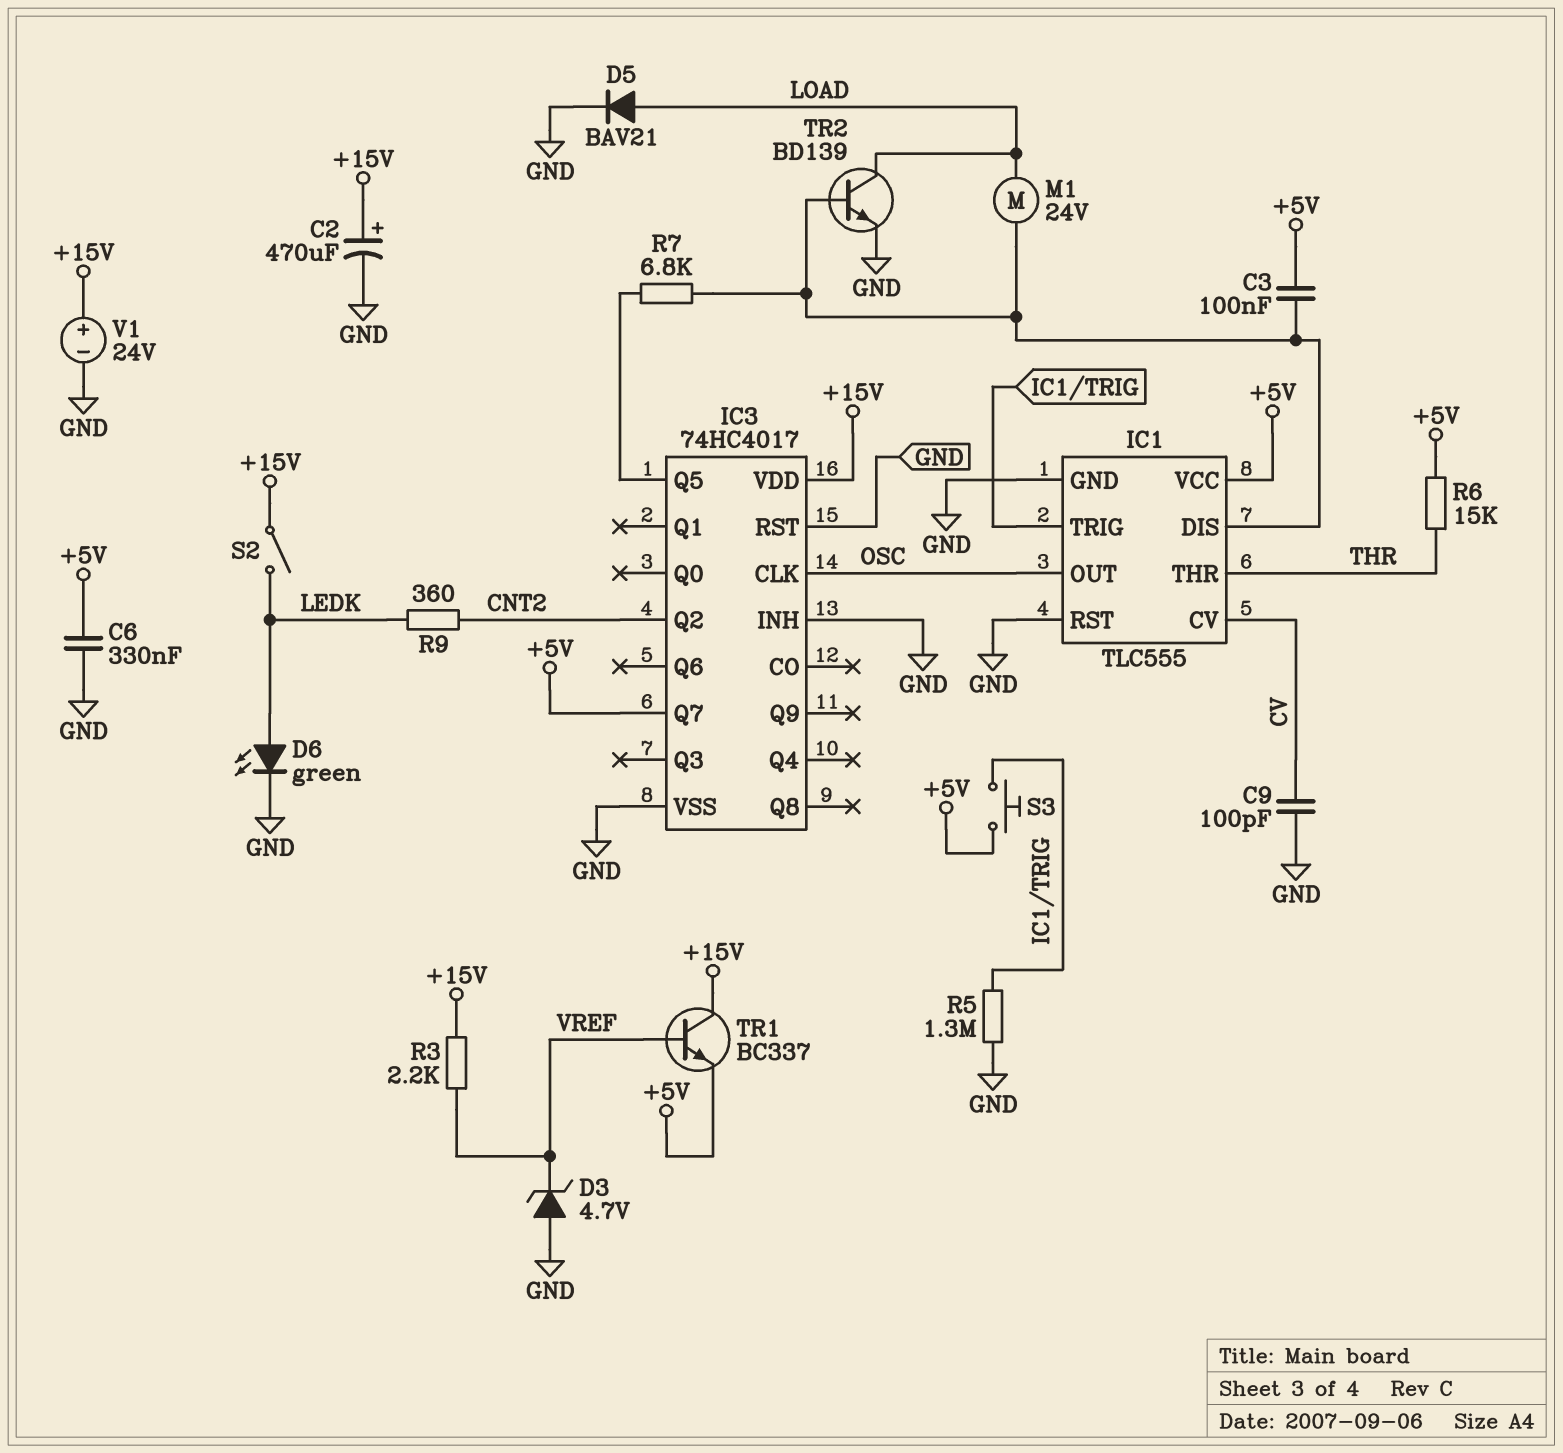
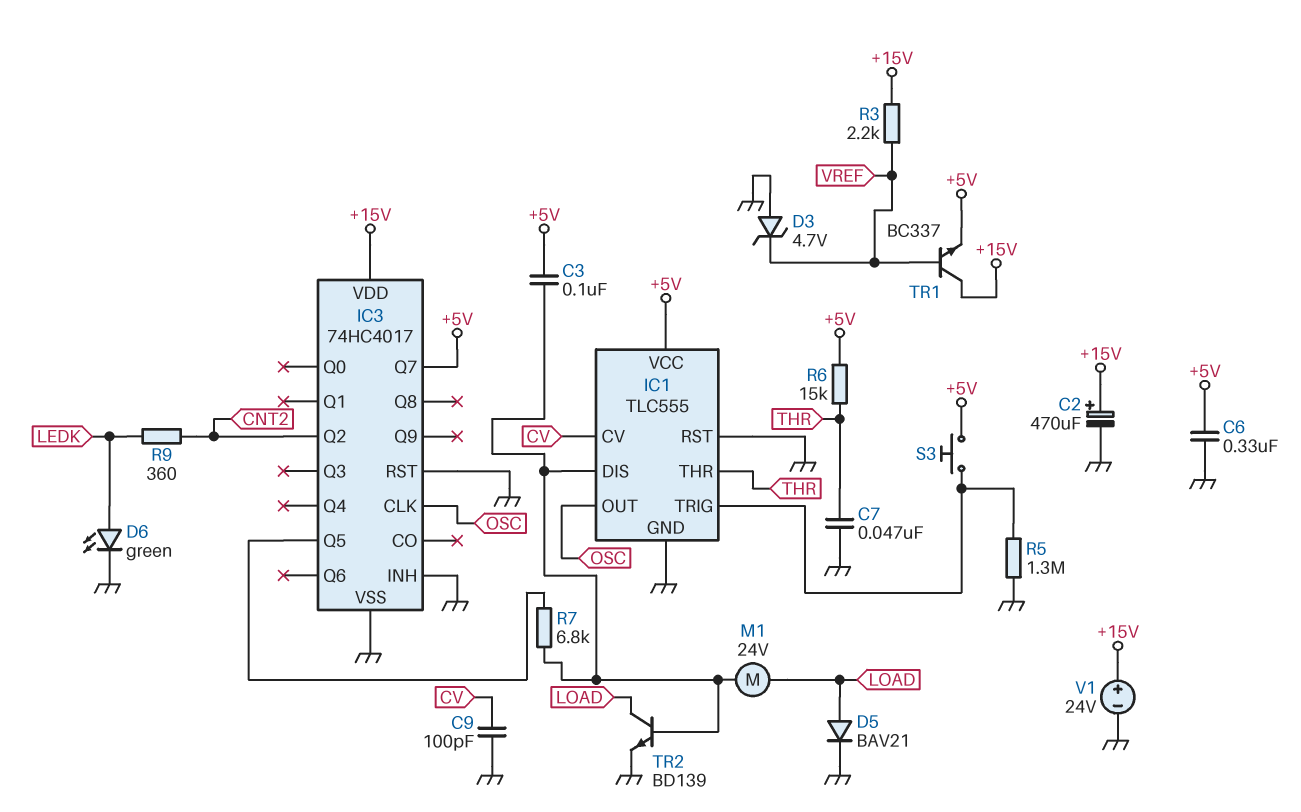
C7: none -> 47nF (GND, THR)
S2: switch (+15V, LEDK) -> none

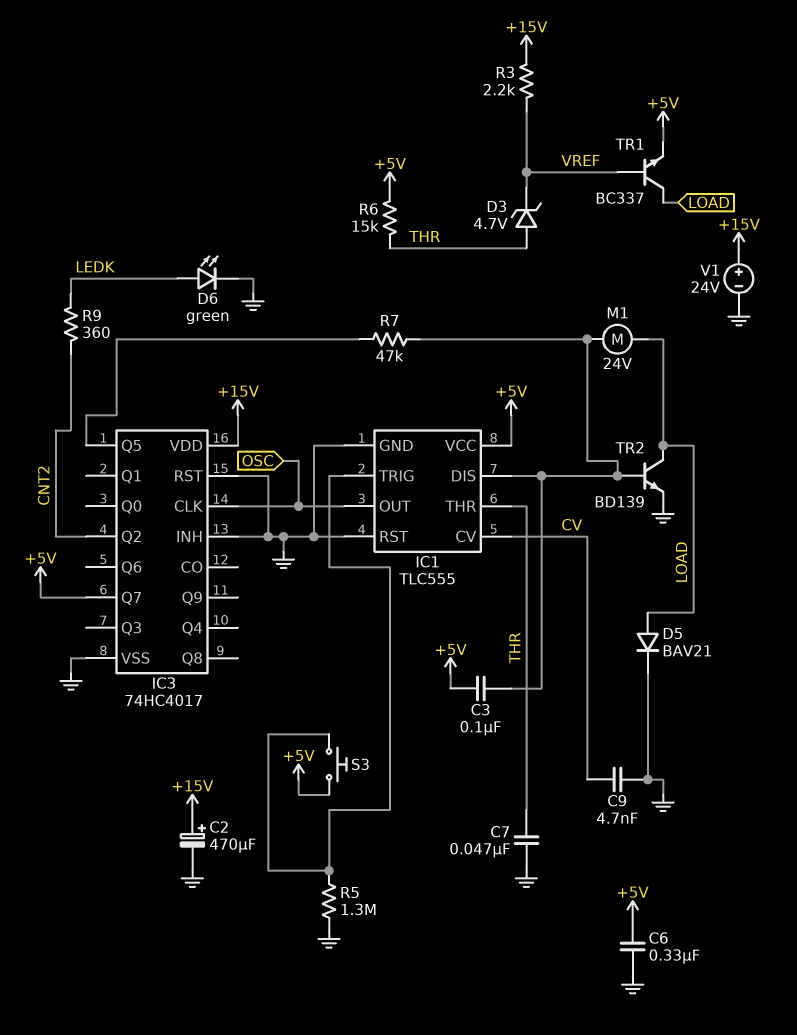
C9: 100pF (CV, GND) -> 4.7nF (CV, GND)
D3: zener 4.7V (A GND, K VREF) -> zener 4.7V (A THR, K VREF)
R7: 6.8k (IC1/DIS, IC3/Q5) -> 47k (IC1/DIS, IC3/Q5)
TR1: NPN BC337 (B VREF, C +15V, E +5V) -> NPN BC337 (B VREF, C LOAD, E +5V)

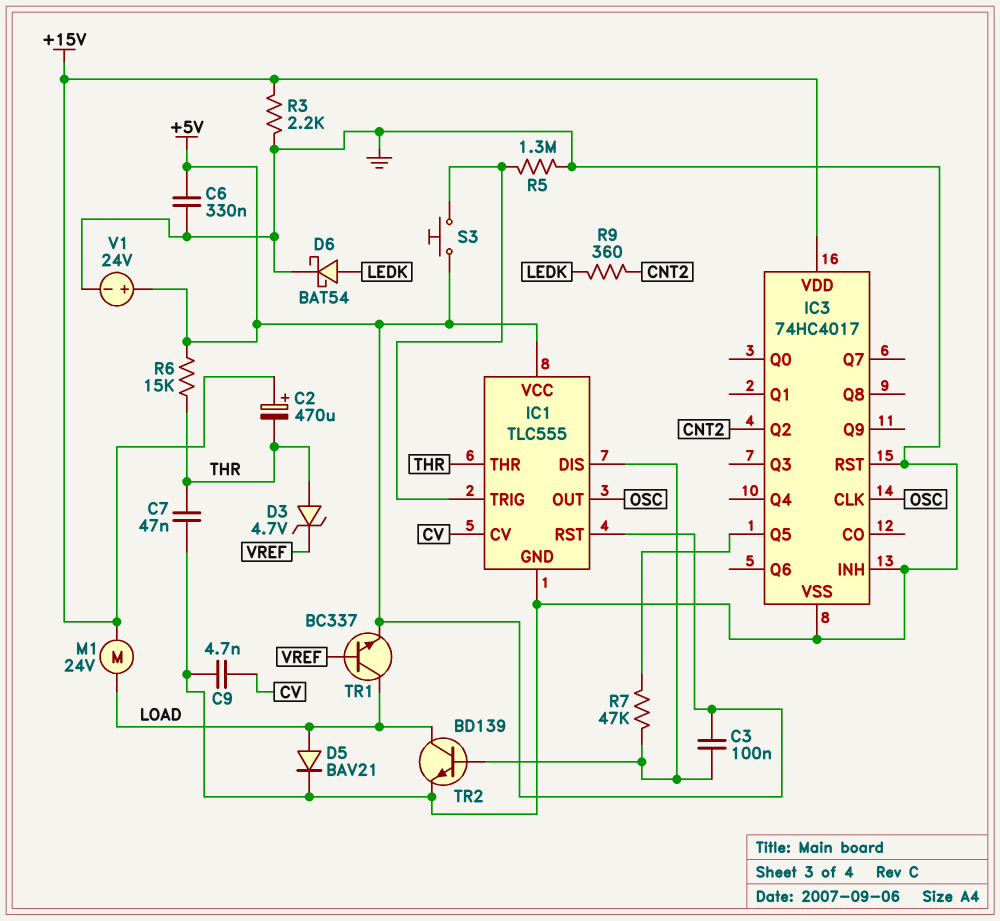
C2: 470uF (plus +15V, minus GND) -> 470uF (plus +15V, minus THR)
D6: LED green (A LEDK, K GND) -> schottky BAT54 (A LEDK, K GND)
IC1 pin RST: GND -> +5V
IC3 pin Q7: +5V -> none
M1: motor 24V (IC1/DIS, LOAD) -> motor 24V (+15V, LOAD)
R3: 2.2k (+15V, VREF) -> 2.2k (+15V, GND)
V1: 24V (plus +15V, minus GND) -> 24V (plus +5V, minus GND)

